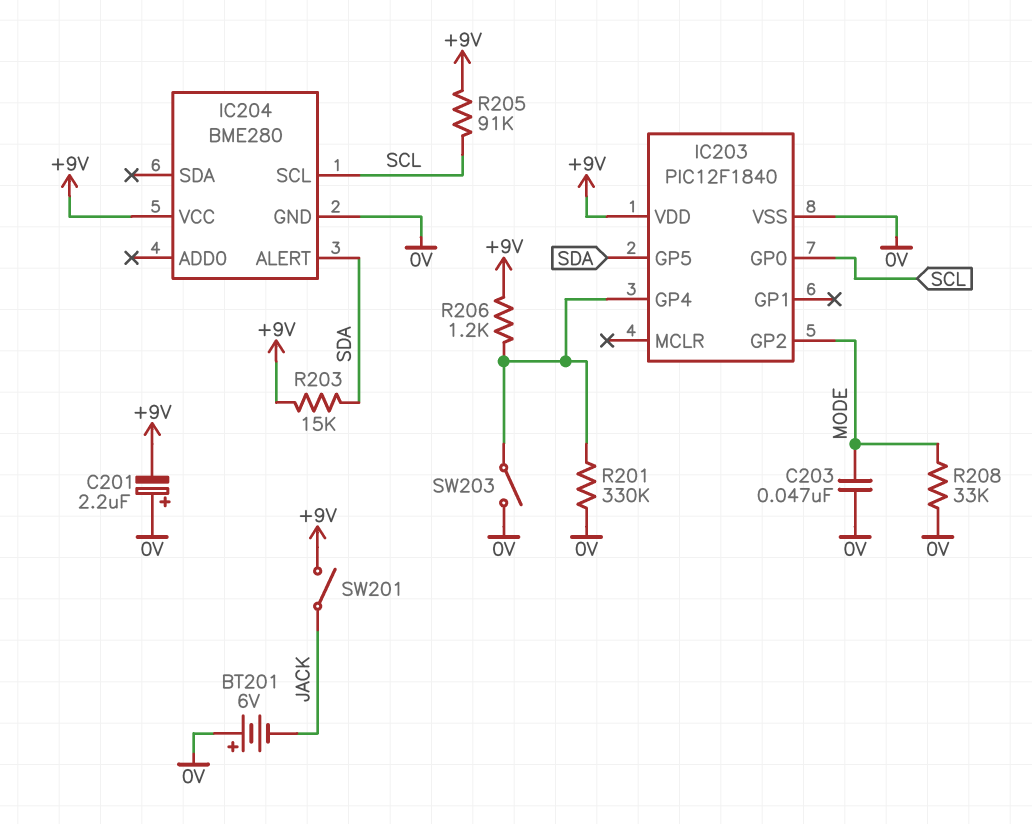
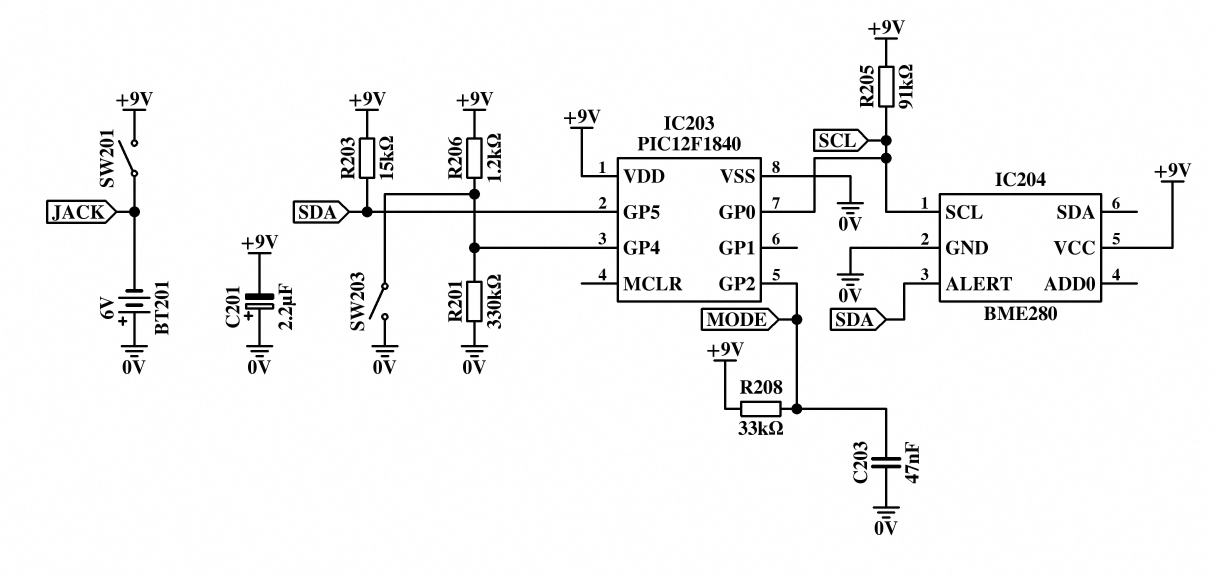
R208: 33k (0V, MODE) -> 33k (+9V, MODE)

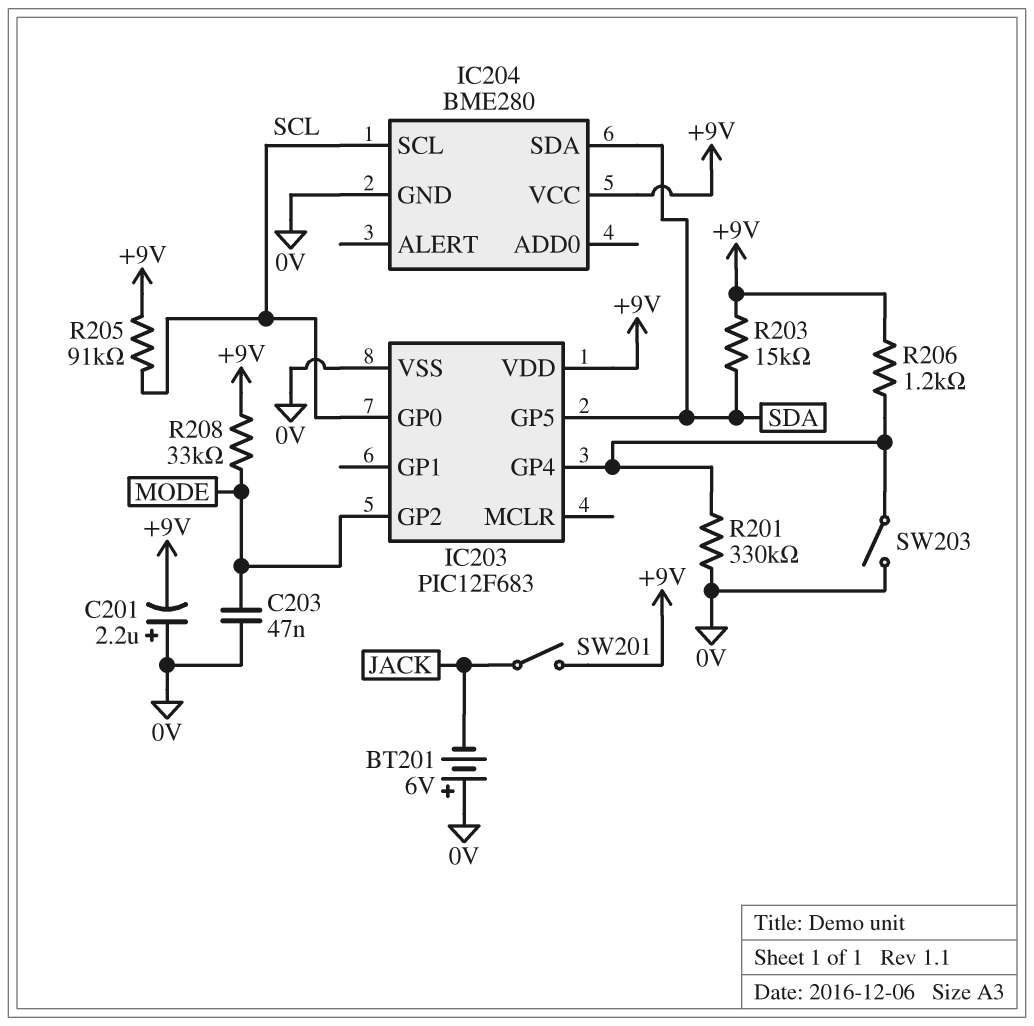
IC203: PIC12F1840 -> PIC12F683
IC204 pin ALERT: SDA -> none
IC204 pin SDA: none -> SDA

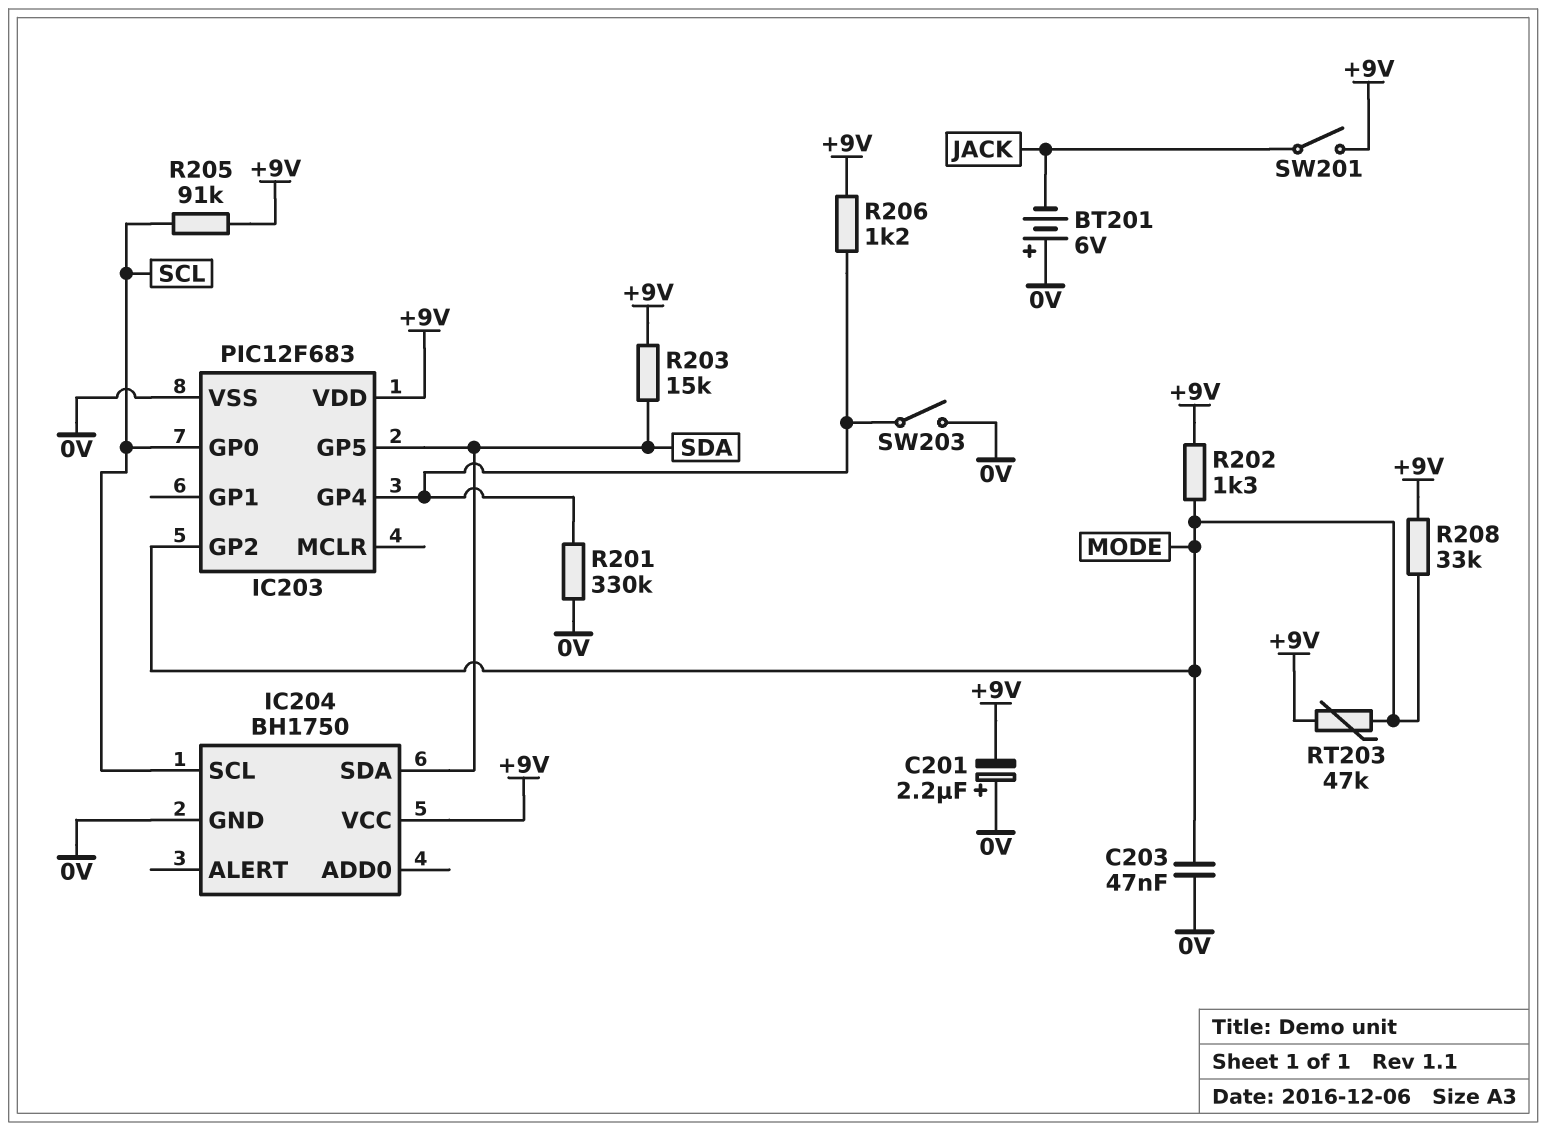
IC204: BME280 -> BH1750
R202: none -> 1.3k (+9V, MODE)
RT203: none -> 47k (+9V, MODE)

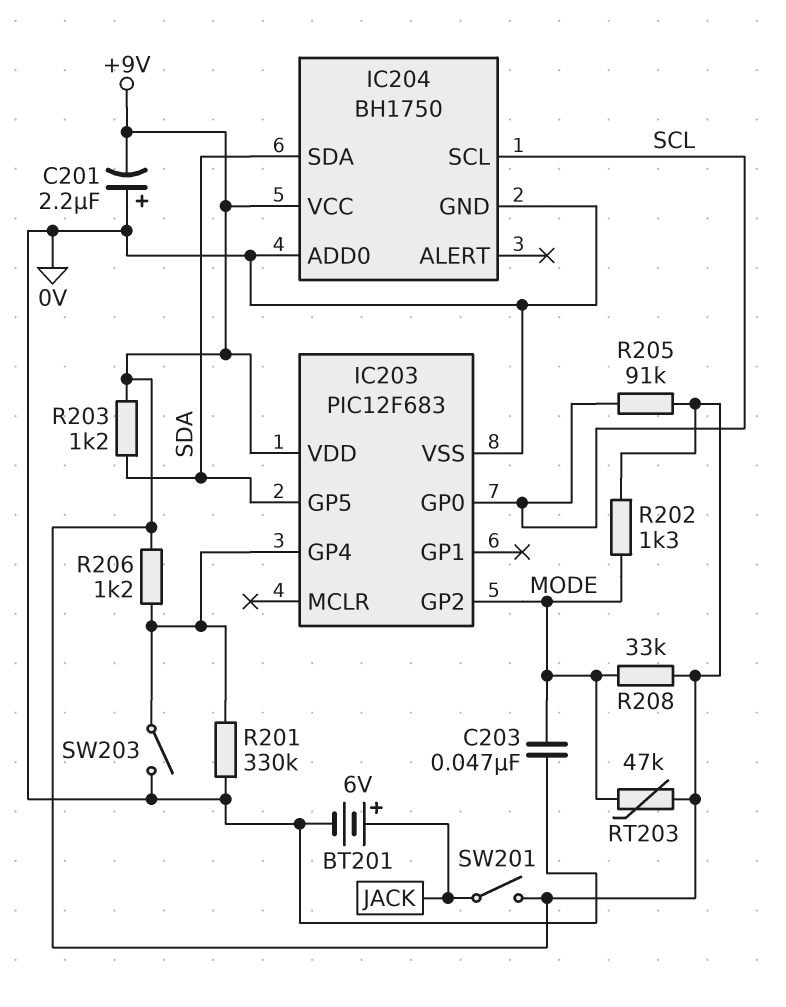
BT201: 6V (plus 0V, minus JACK) -> 6V (plus JACK, minus 0V)
IC204 pin ADD0: none -> 0V
R203: 15k (+9V, SDA) -> 1.2k (+9V, SDA)

